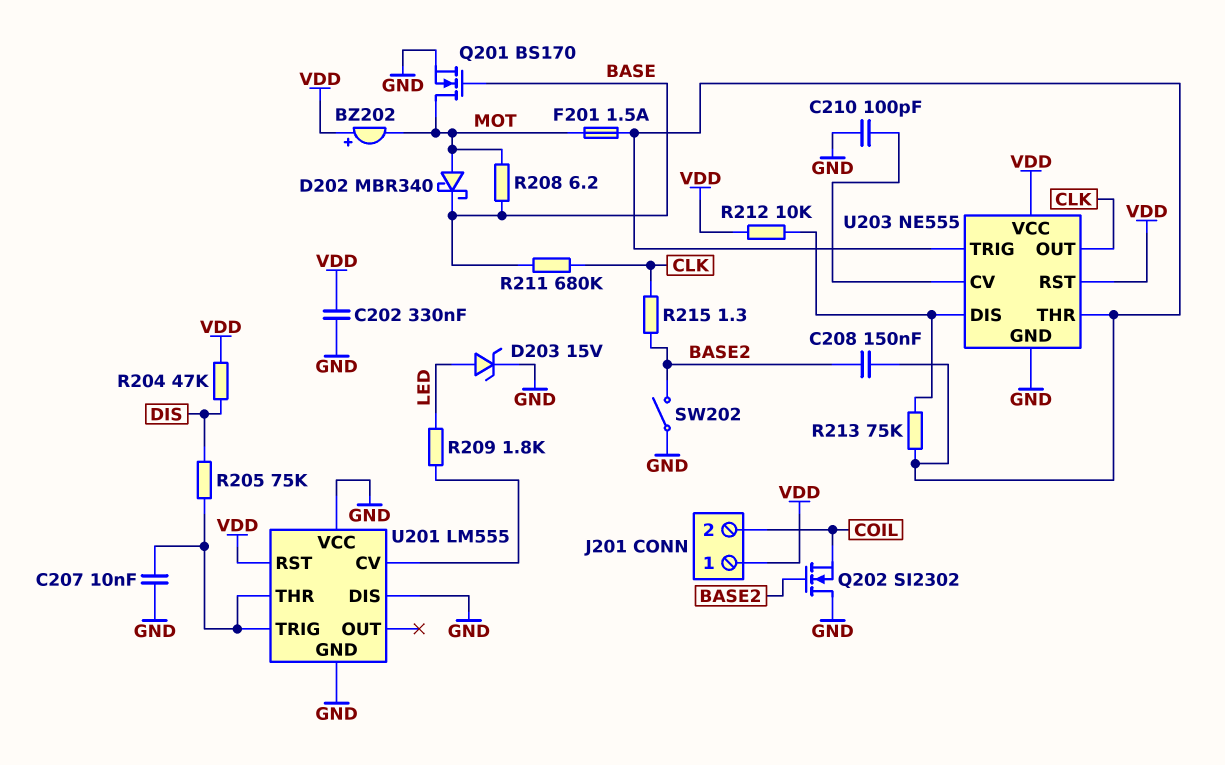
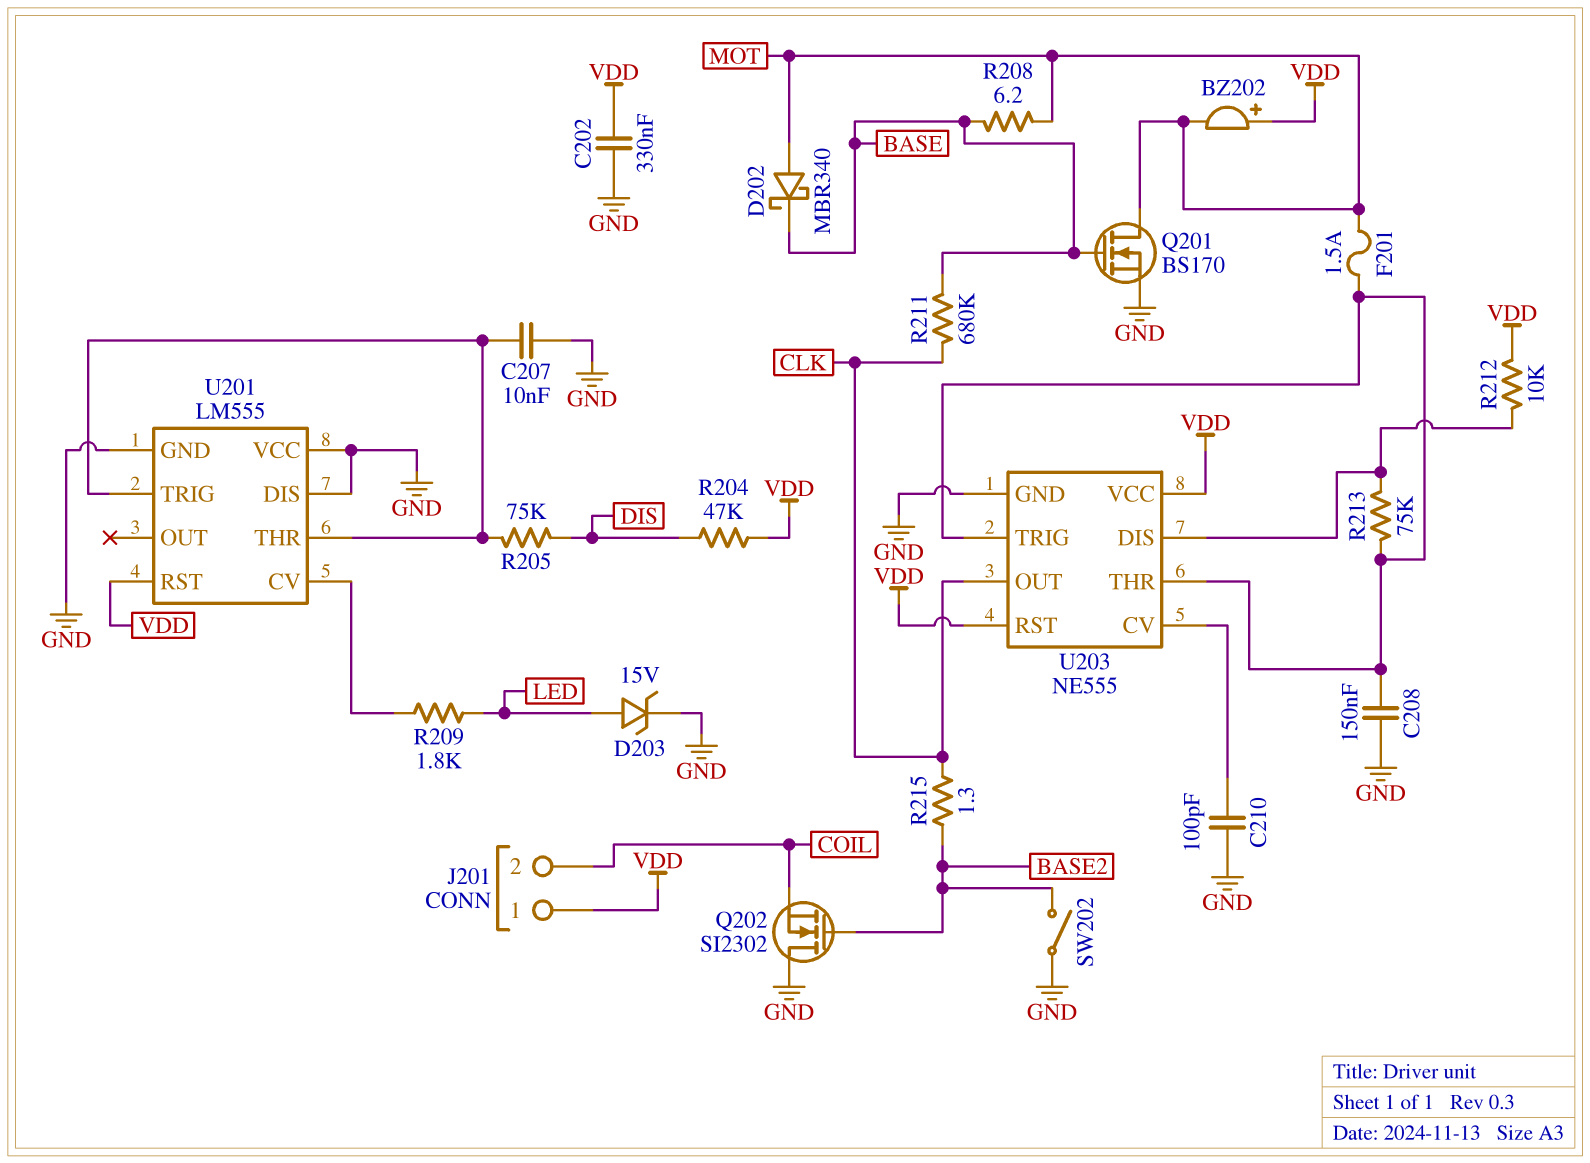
C208: 150nF (BASE2, U203/THR) -> 150nF (GND, U203/THR)

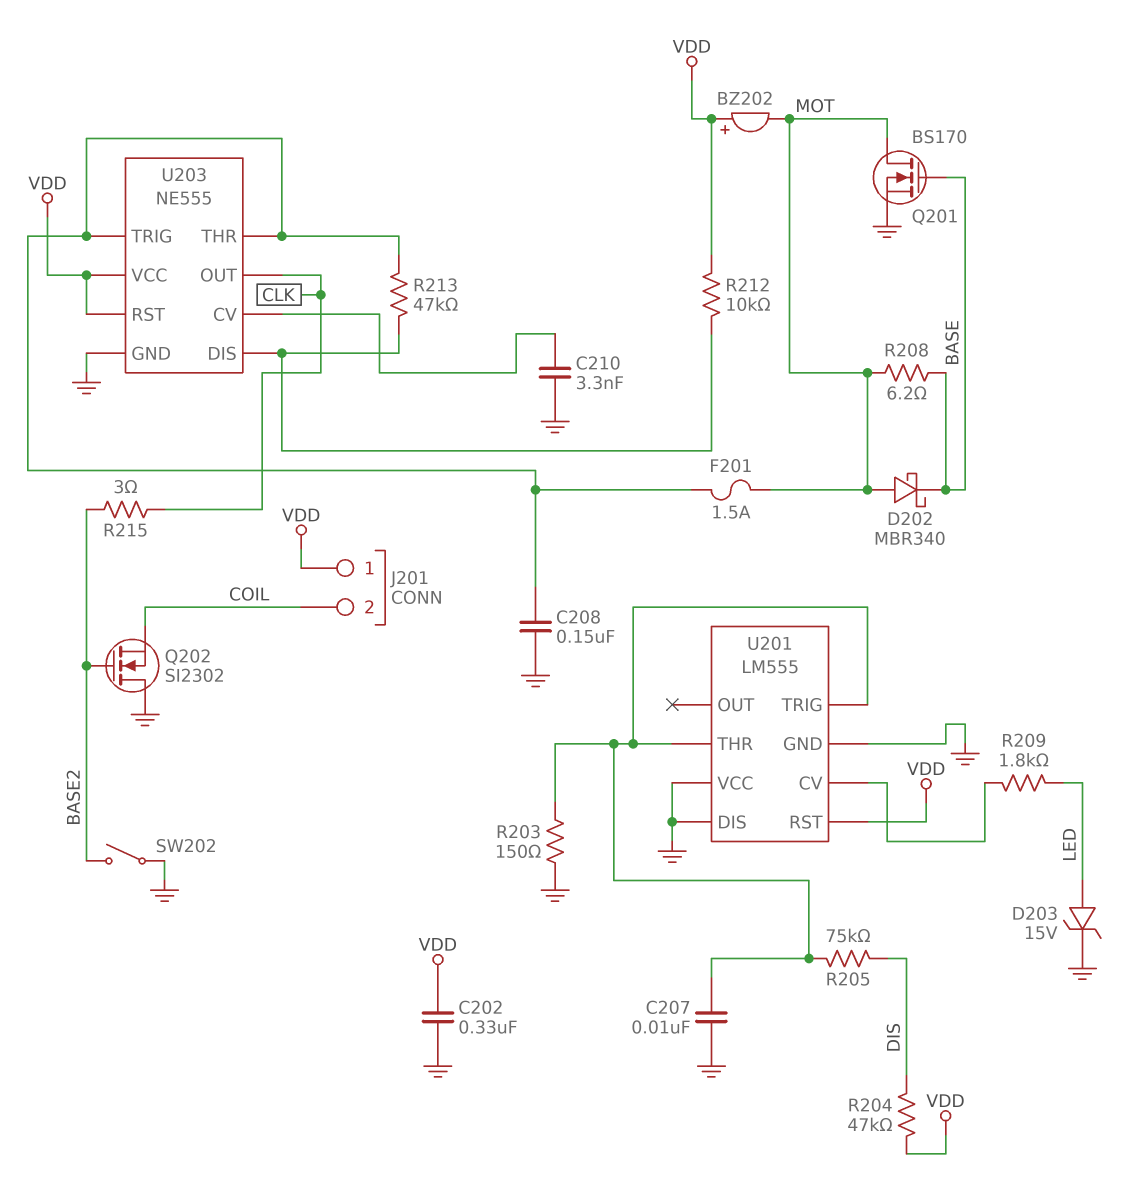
C210: 100pF (GND, U203/CV) -> 3.3nF (GND, U203/CV)
R203: none -> 150 (GND, U201/THR)
R211: 680k (BASE, CLK) -> none
R213: 75k (U203/DIS, U203/THR) -> 47k (U203/DIS, U203/THR)
R215: 1.3 (BASE2, CLK) -> 3 (BASE2, CLK)

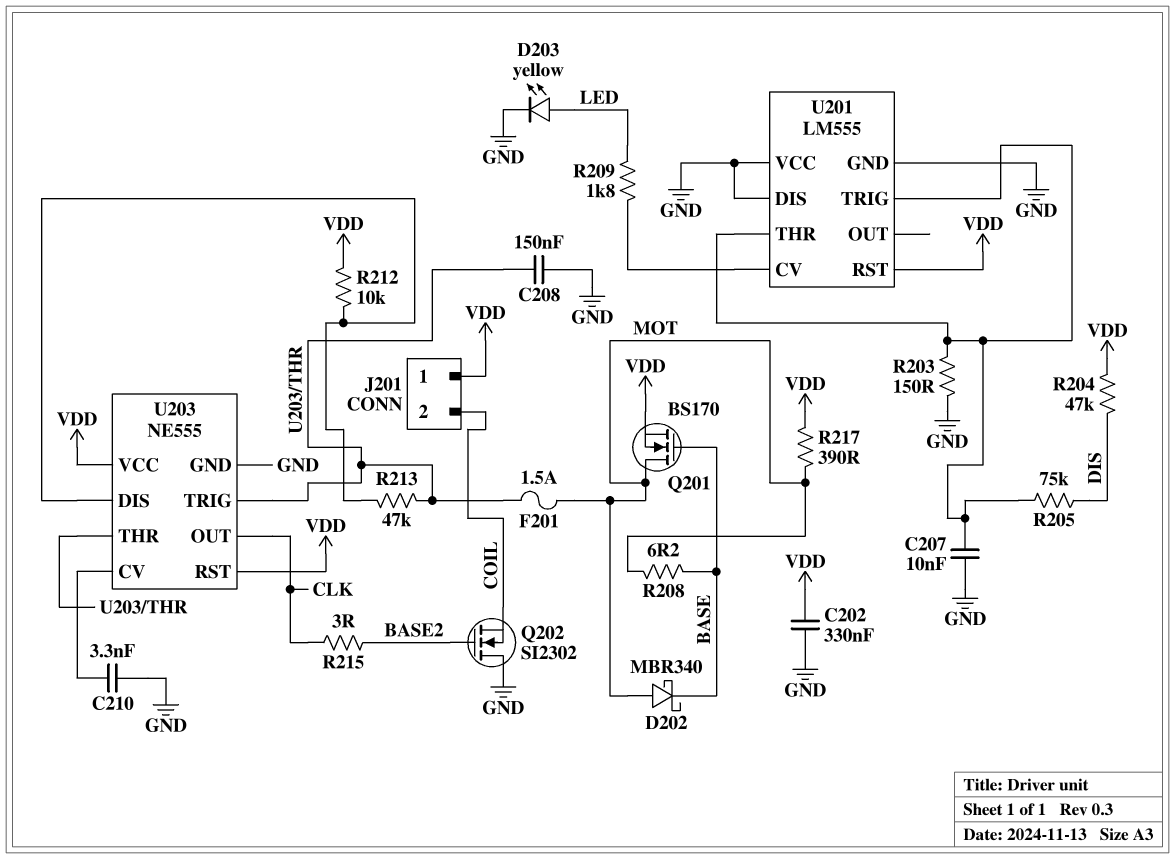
BZ202: buzzer (plus VDD, minus MOT) -> none
D203: zener 15V (A LED, K GND) -> LED yellow (A LED, K GND)
Q201: NMOS BS170 (G BASE, D MOT, S GND) -> NMOS BS170 (G BASE, D MOT, S VDD)
R217: none -> 390 (MOT, VDD)
SW202: switch (BASE2, GND) -> none

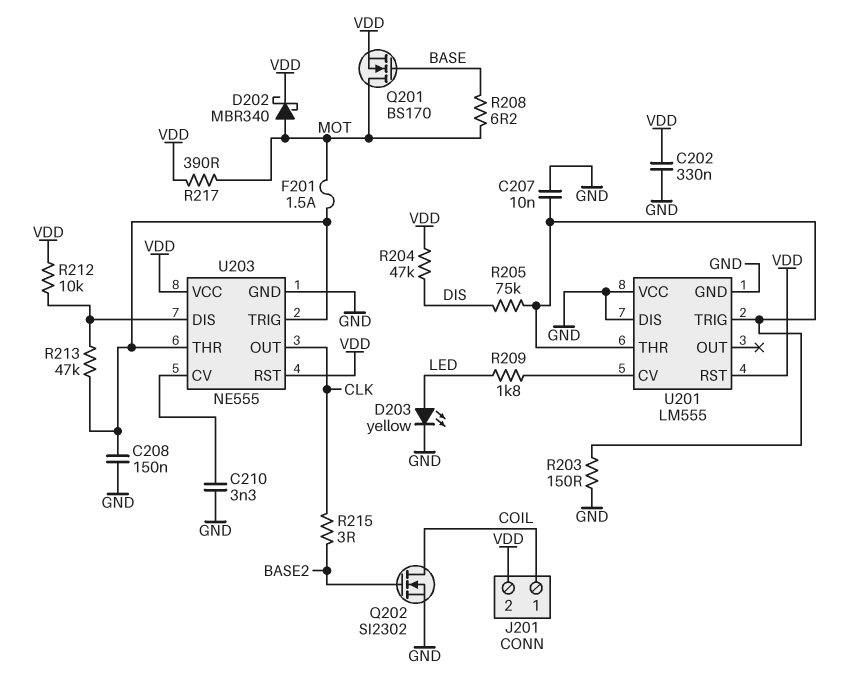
D202: schottky MBR340 (A MOT, K BASE) -> schottky MBR340 (A MOT, K VDD)
J201 pin 1: VDD -> COIL
J201 pin 2: COIL -> VDD
Q202: NMOS SI2302 (G BASE2, D GND, S COIL) -> NMOS SI2302 (G BASE2, D COIL, S GND)

